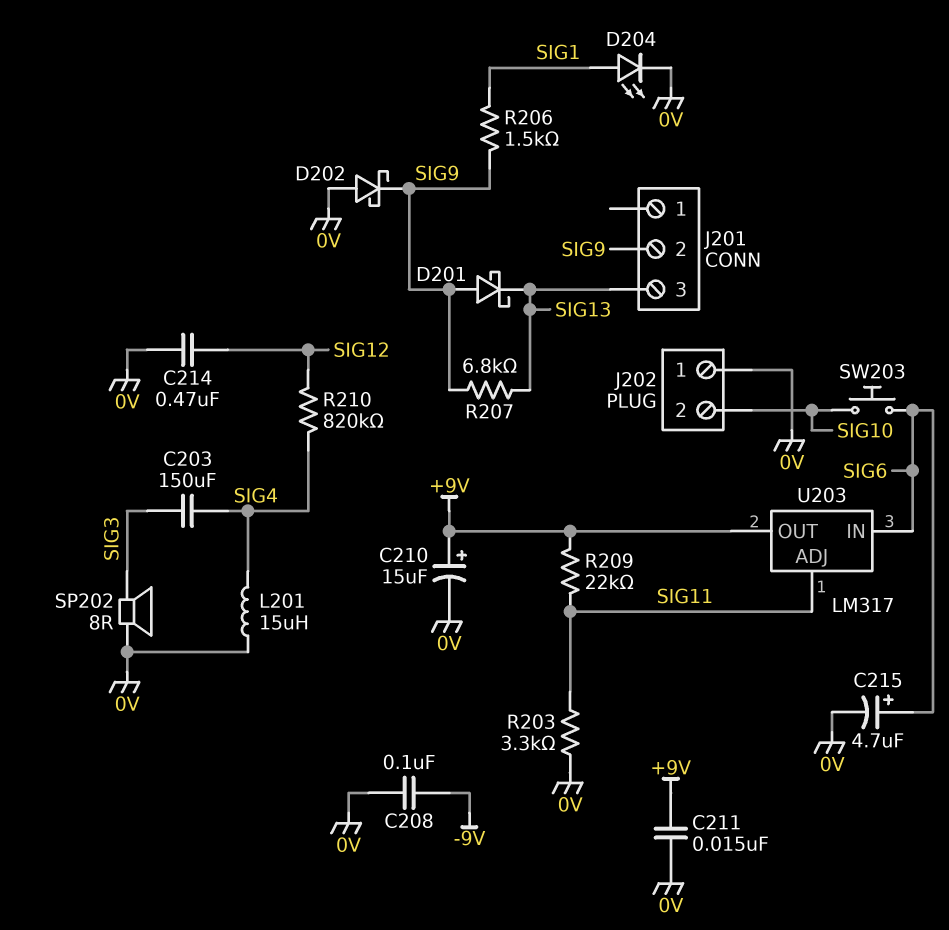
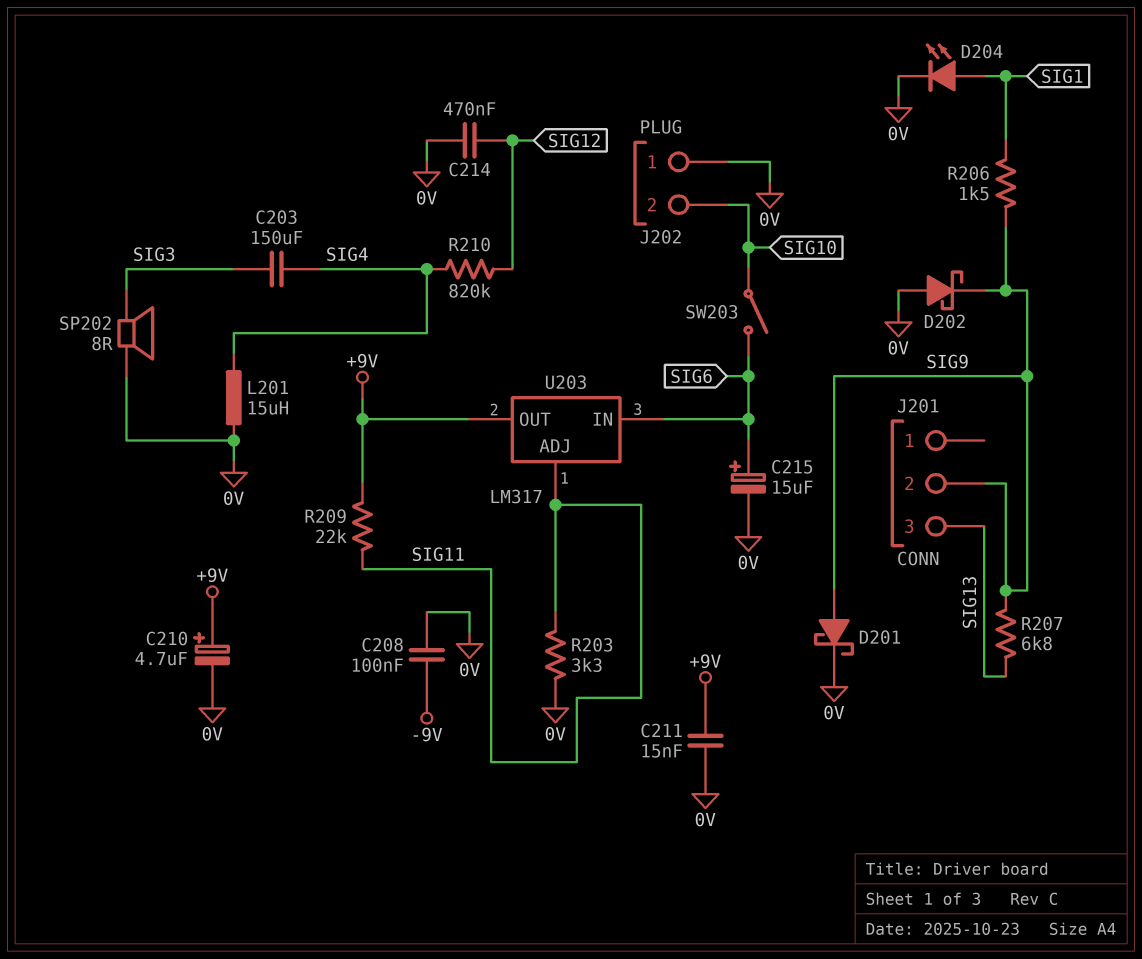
C210: 15uF (plus +9V, minus 0V) -> 4.7uF (plus +9V, minus 0V)
C215: 4.7uF (plus SIG6, minus 0V) -> 15uF (plus SIG6, minus 0V)
D201: schottky (A SIG9, K SIG13) -> schottky (A SIG9, K 0V)
SW203: button (SIG6, SIG10) -> switch (SIG6, SIG10)

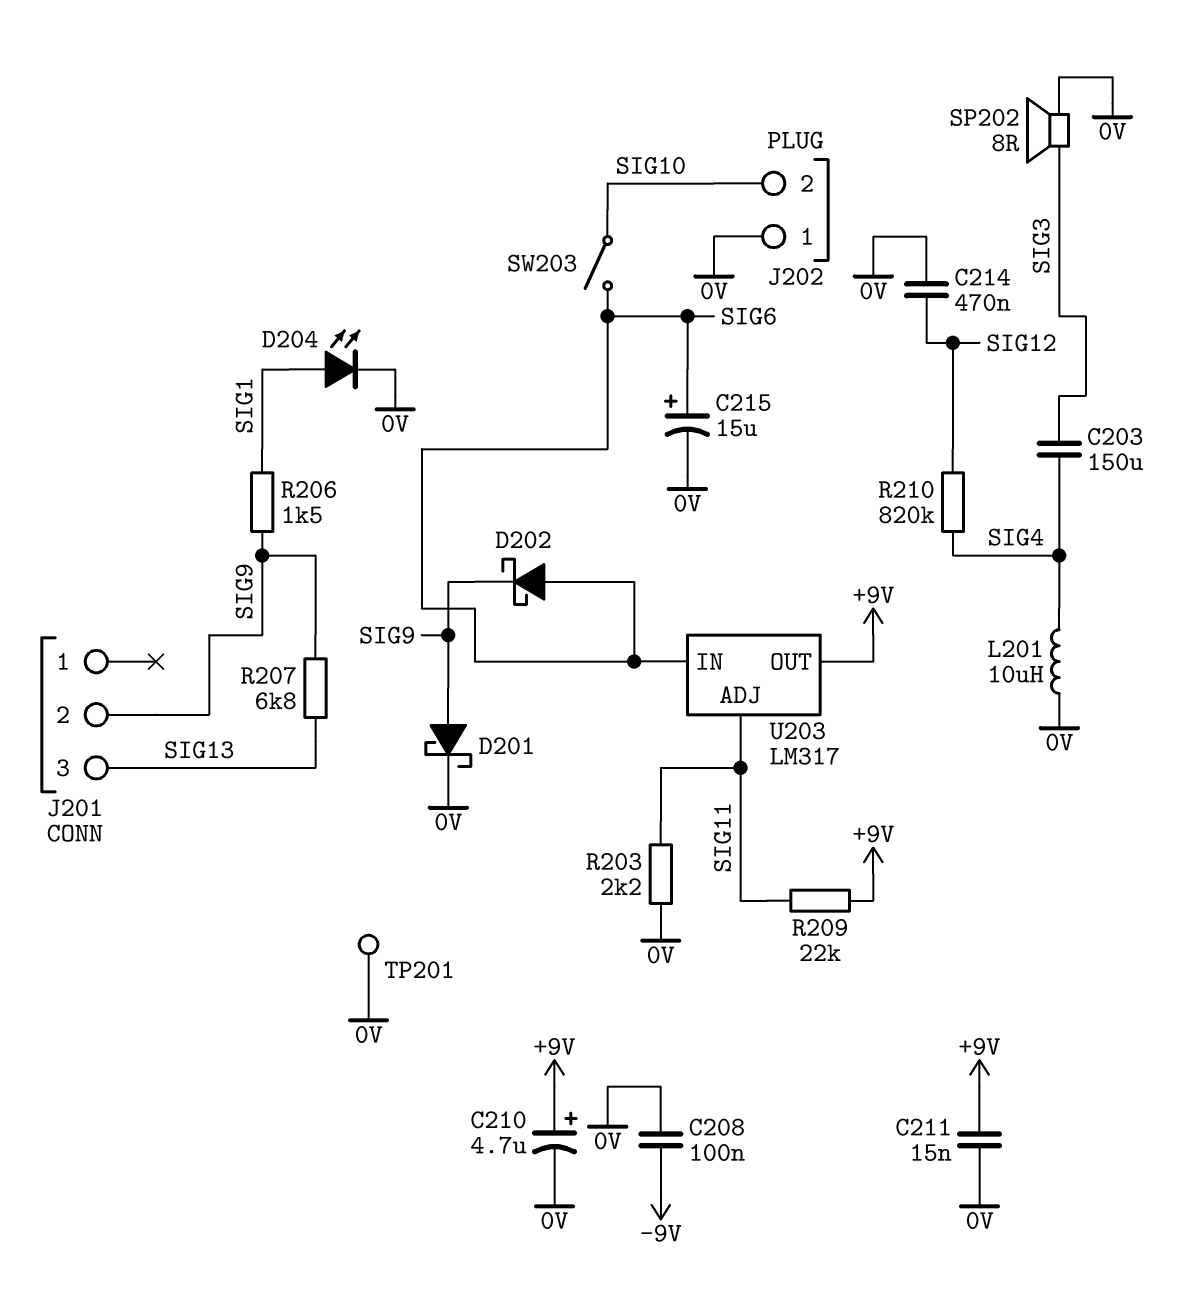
D202: schottky (A 0V, K SIG9) -> schottky (A SIG6, K SIG9)
L201: 15uH (0V, SIG4) -> 10uH (0V, SIG4)
R203: 3.3k (0V, SIG11) -> 2.2k (0V, SIG11)
TP201: none -> test point (0V)

